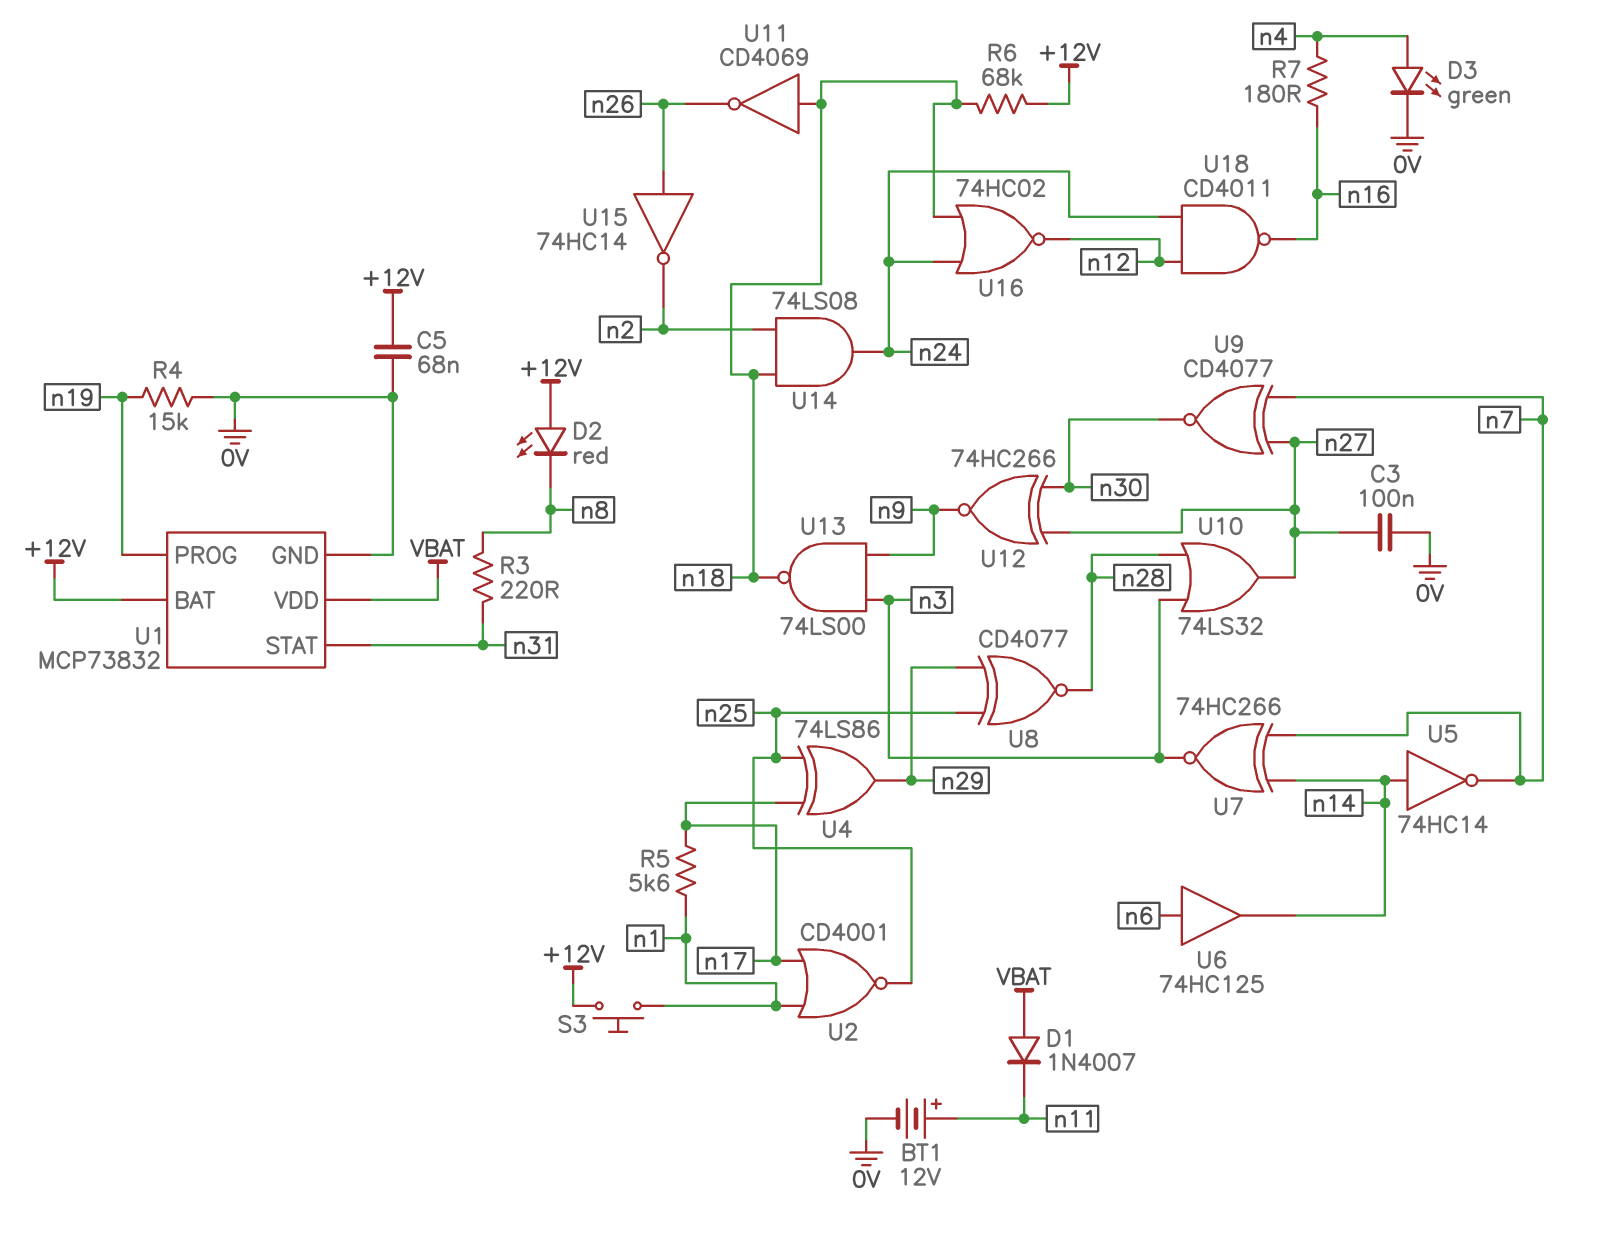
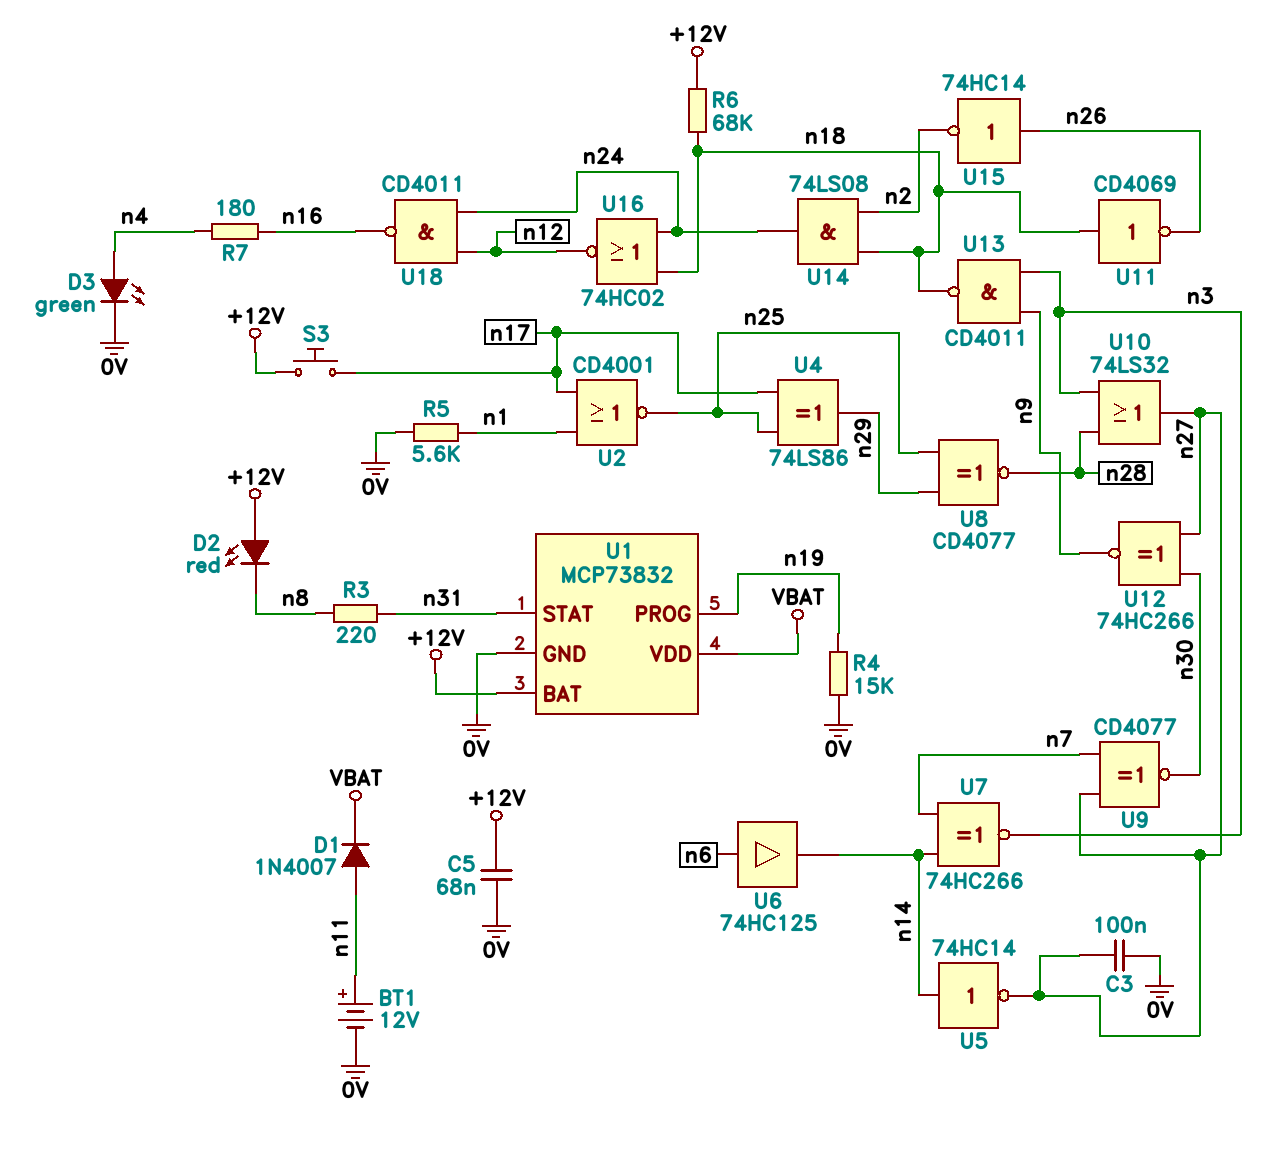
D1: diode 1N4007 (A VBAT, K n11) -> diode 1N4007 (A n11, K VBAT)
R5: 5.6k (n1, n17) -> 5.6k (0V, n1)
S3: button (+12V, n1) -> button (+12V, n17)
U5: NOT 74HC14 (in n14, out n7) -> NOT 74HC14 (in n14, out n27)
U13: NAND 74LS00 (in n3, in n9, out n18) -> NAND CD4011 (in n3, in n9, out n18)

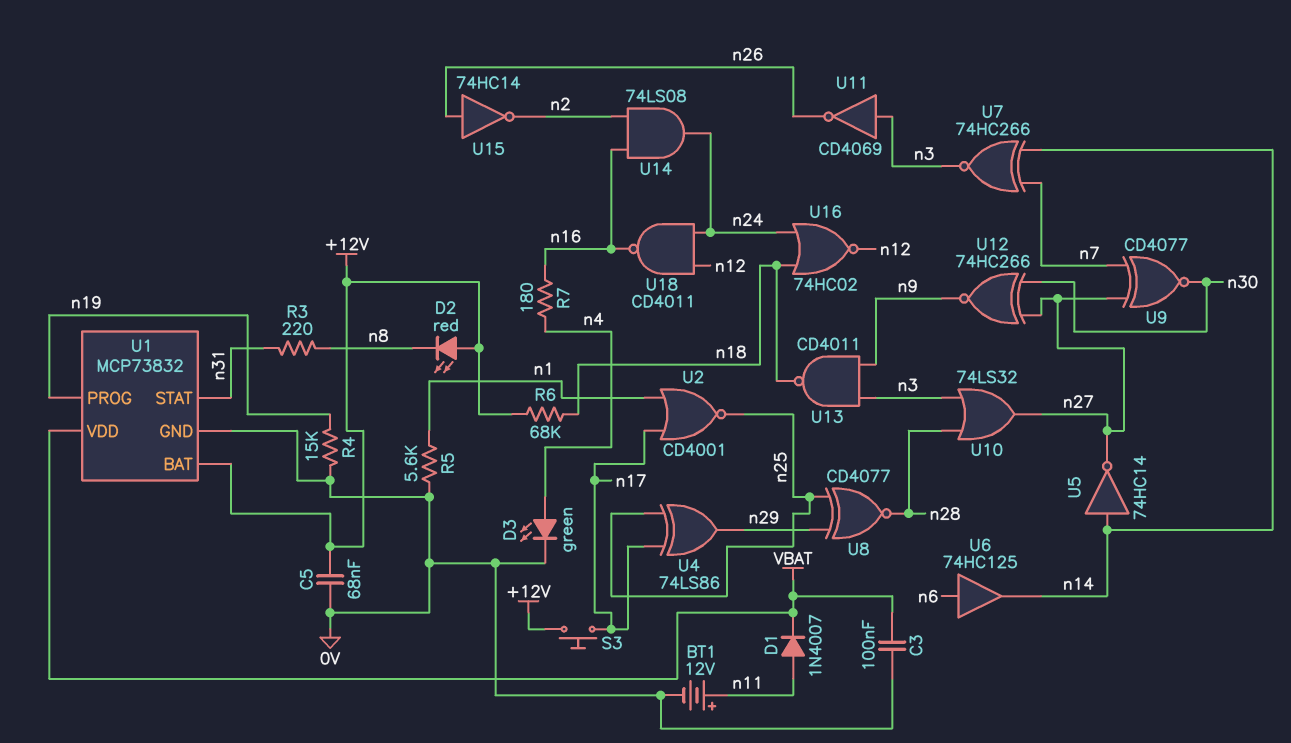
C3: 100nF (0V, n27) -> 100nF (0V, VBAT)
U11: NOT CD4069 (in n18, out n26) -> NOT CD4069 (in n3, out n26)
U14: AND 74LS08 (in n2, in n18, out n24) -> AND 74LS08 (in n2, in n16, out n24)

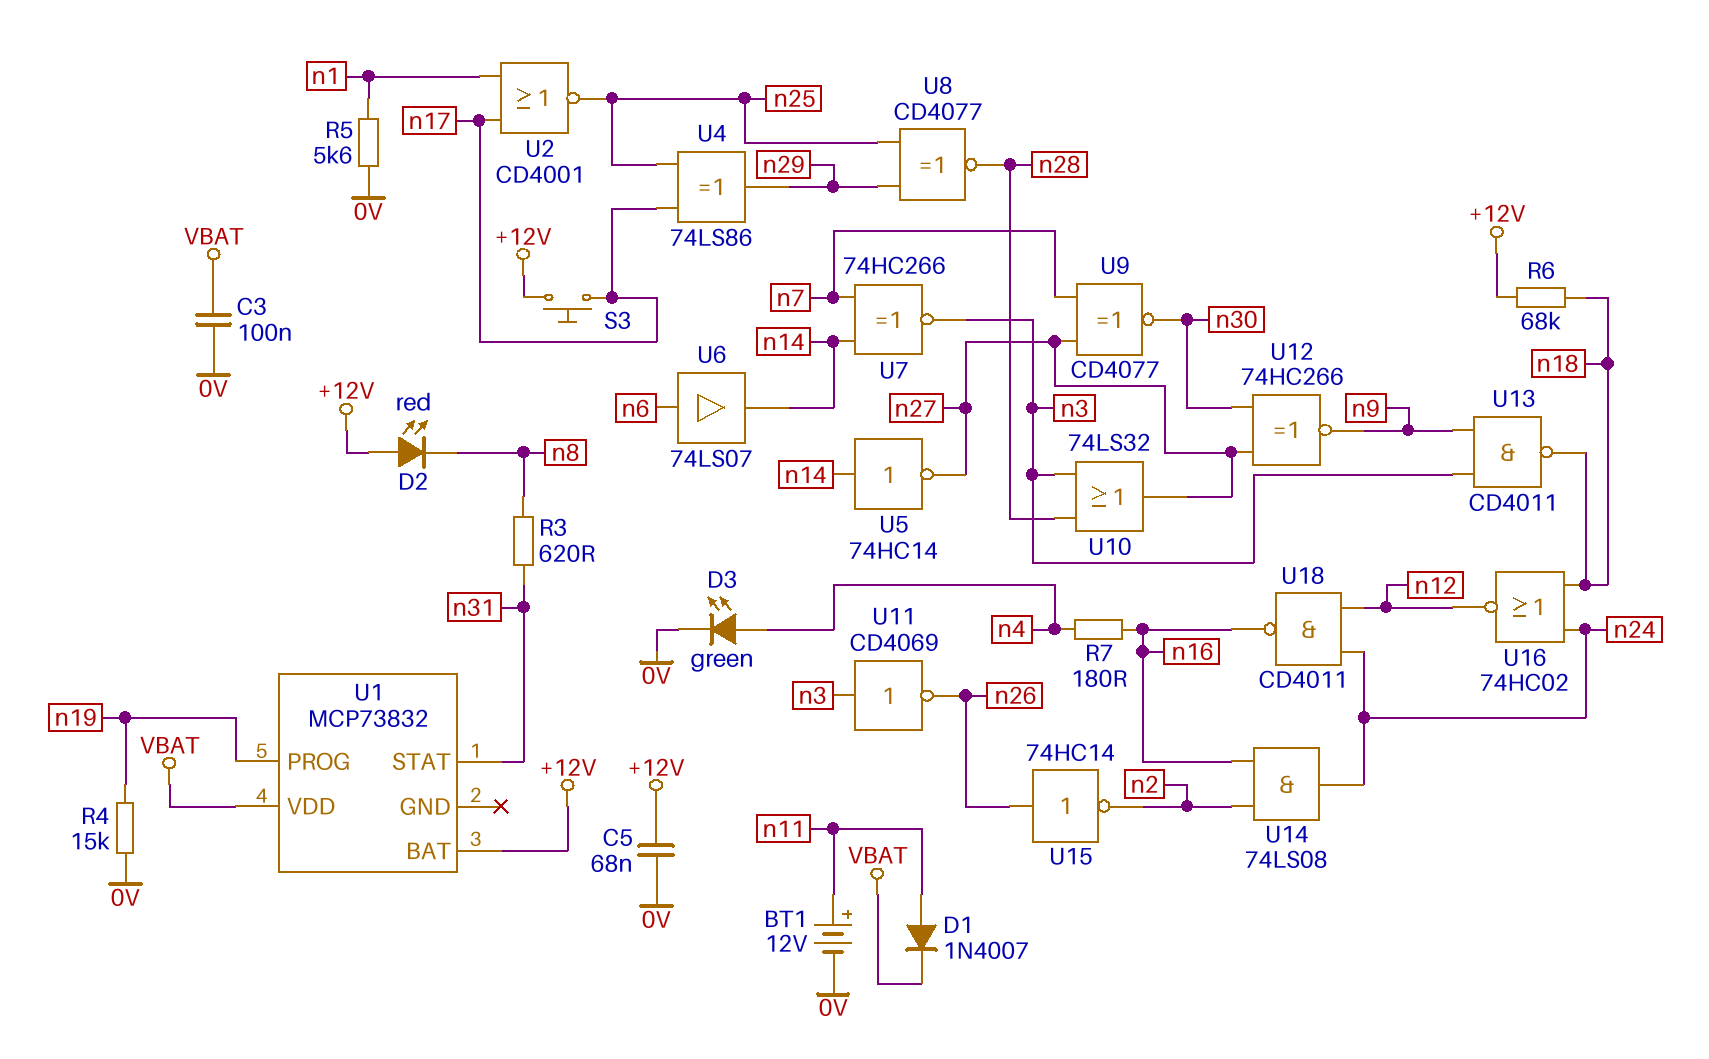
R3: 220 (n8, n31) -> 620 (n8, n31)
U1 pin GND: 0V -> none
U6: buffer 74HC125 (in n6, out n14) -> buffer 74LS07 (in n6, out n14)

